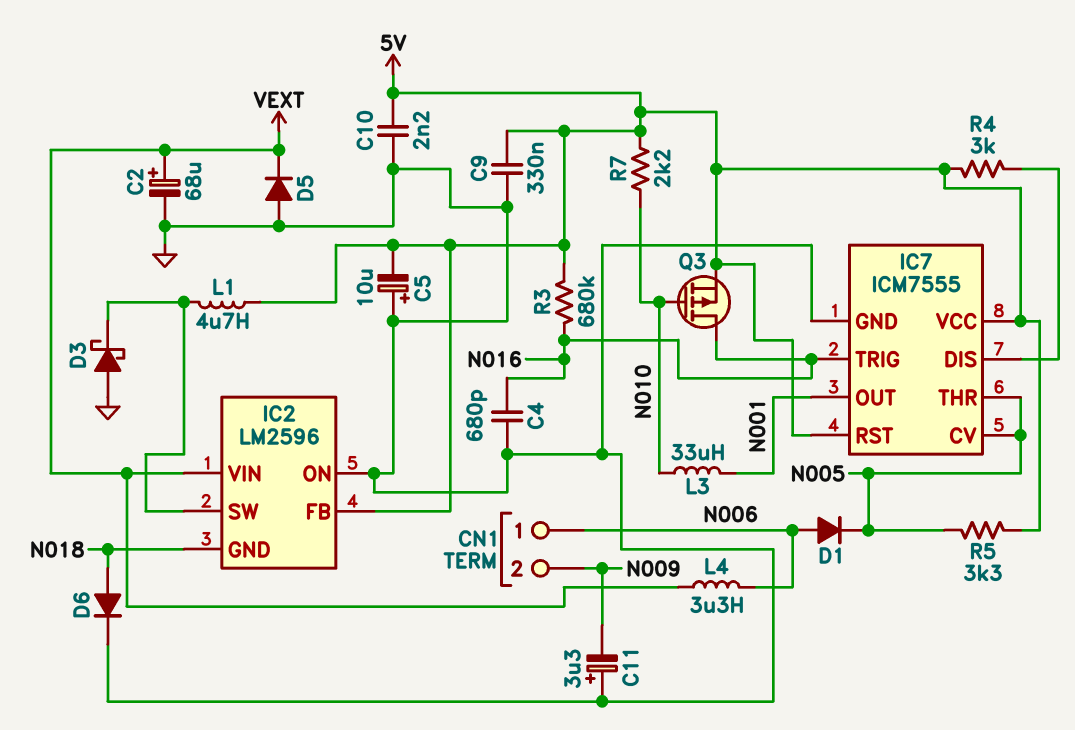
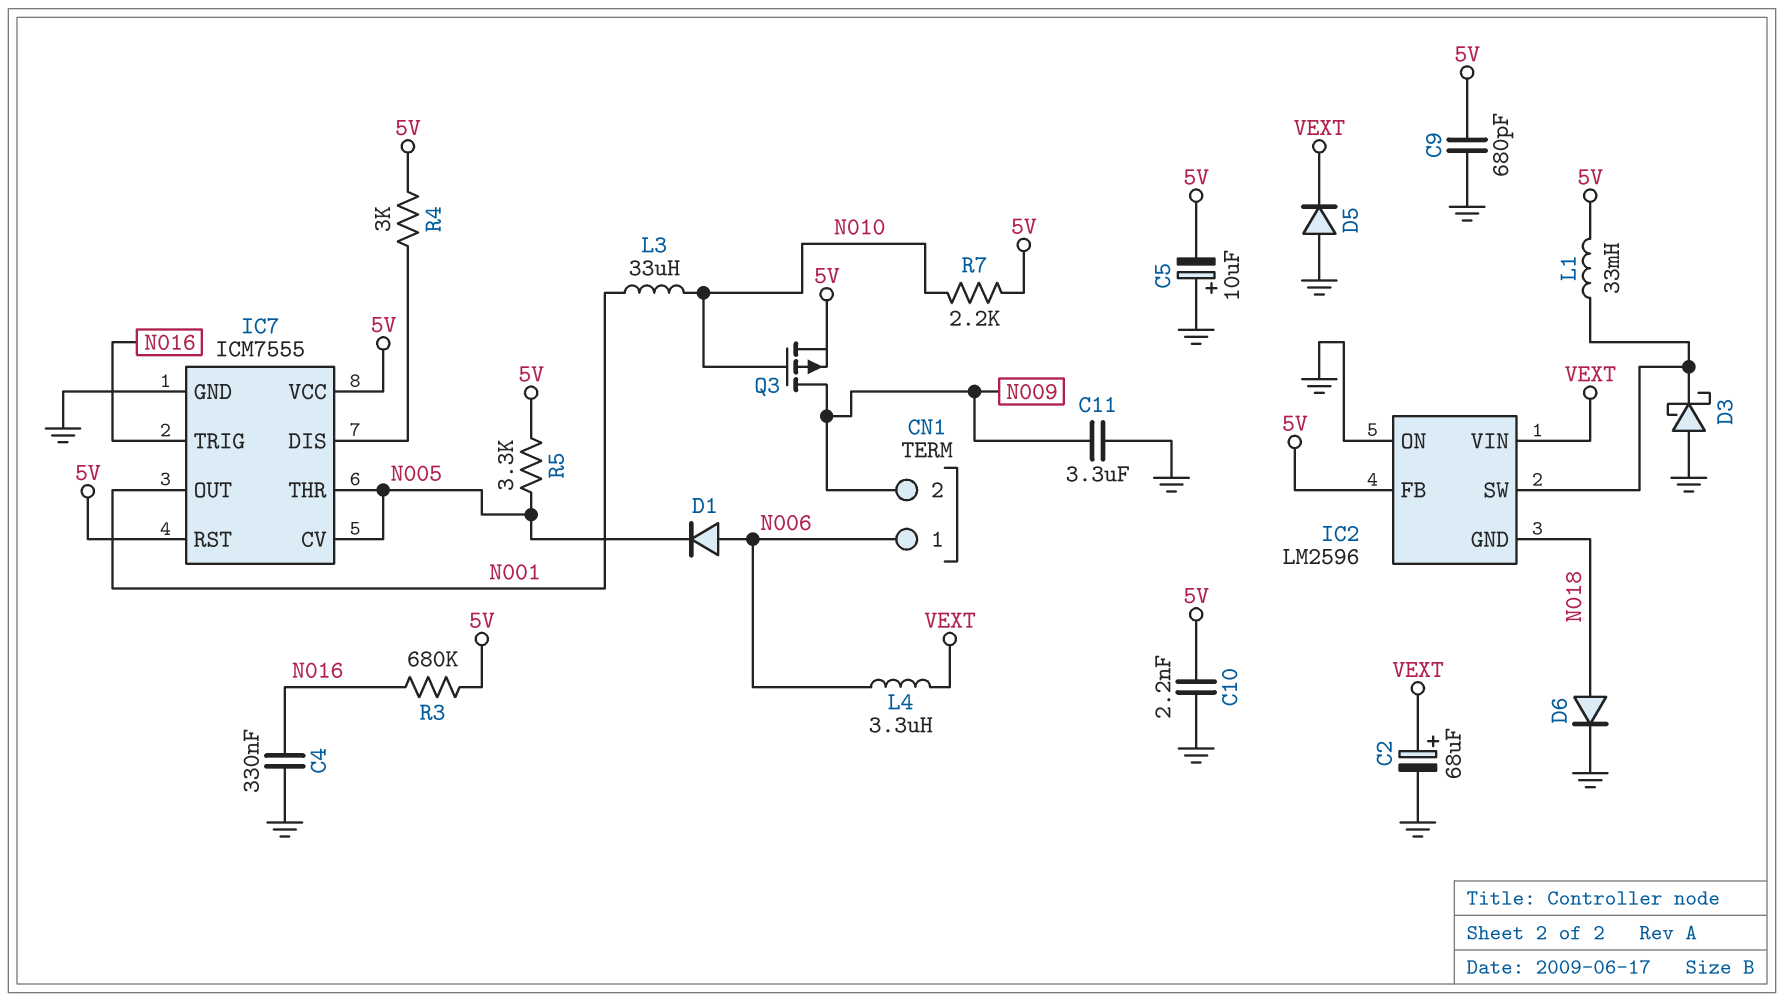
C4: 680pF (GND, N016) -> 330nF (GND, N016)
C9: 330nF (5V, GND) -> 680pF (5V, GND)
C11: 3.3uF (plus GND, minus N009) -> 3.3uF (GND, N009)
L1: 4.7uH (5V, IC2/SW) -> 33mH (5V, IC2/SW)
Q3: PMOS (G N010, D N016, S 5V) -> PMOS (G N010, D N009, S 5V)

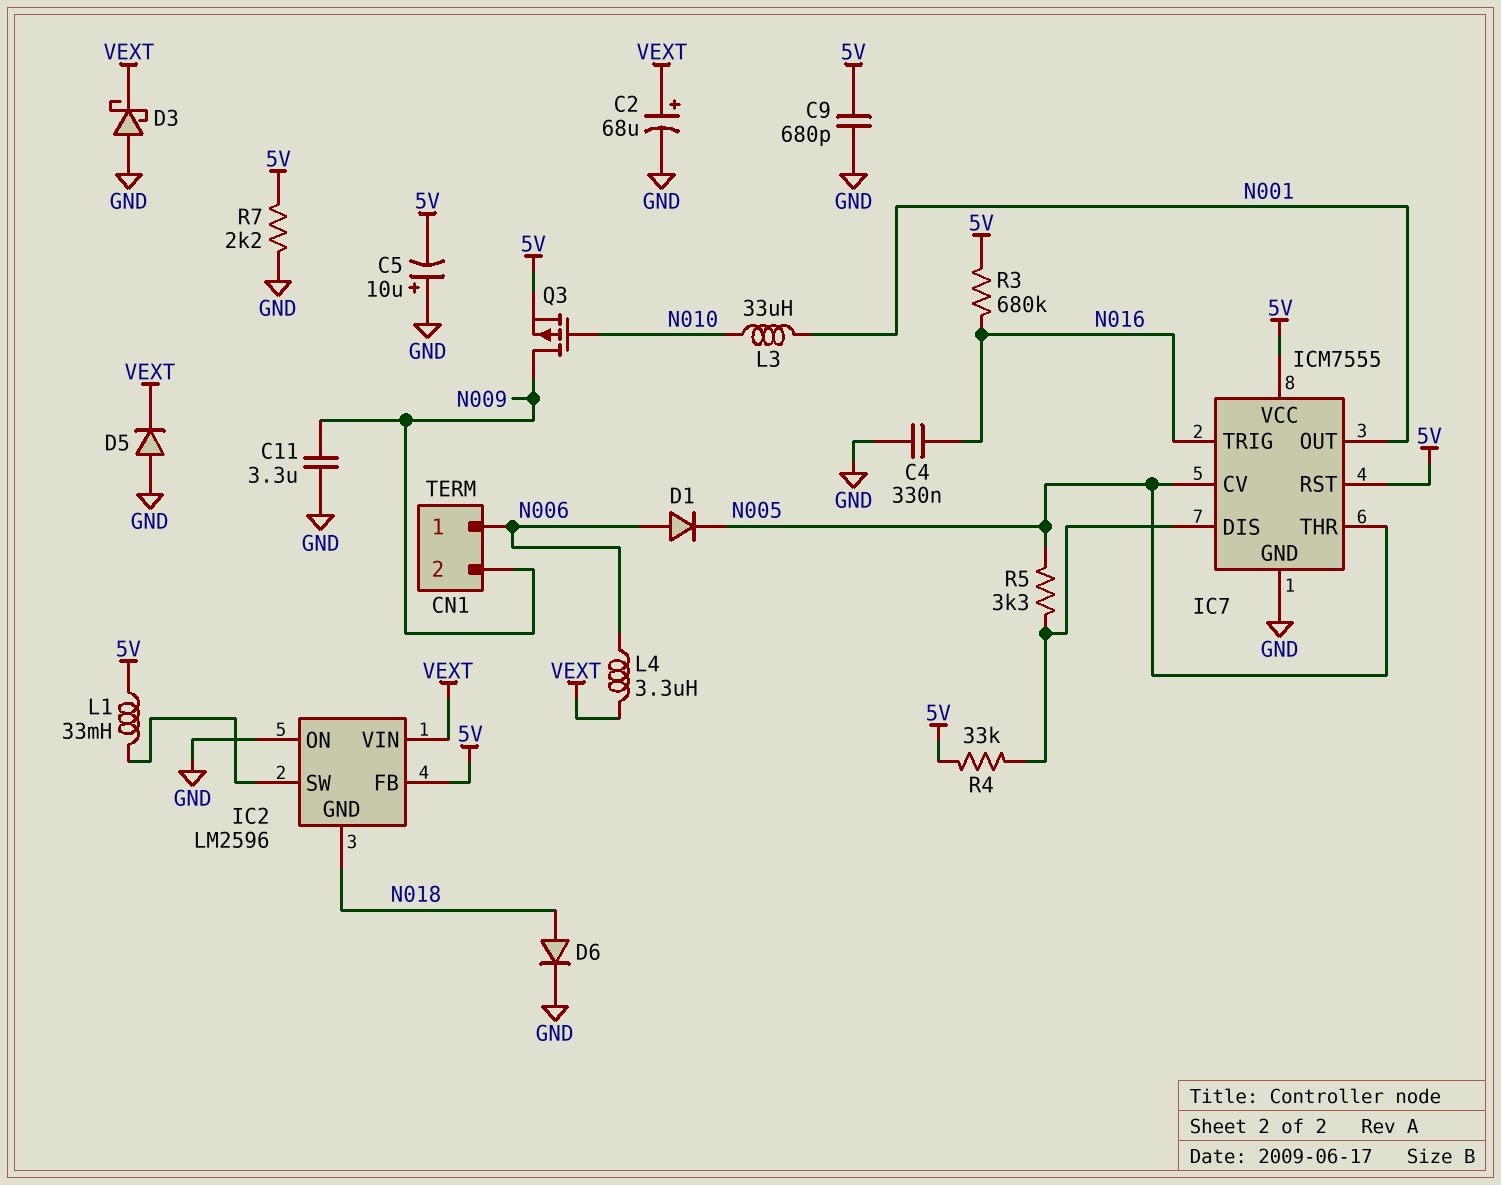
C10: 2.2nF (5V, GND) -> none
D3: schottky (A GND, K IC2/SW) -> schottky (A GND, K VEXT)
R4: 3k (5V, IC7/DIS) -> 33k (5V, IC7/DIS)
R5: 3.3k (5V, N005) -> 3.3k (IC7/DIS, N005)
R7: 2.2k (5V, N010) -> 2.2k (5V, GND)

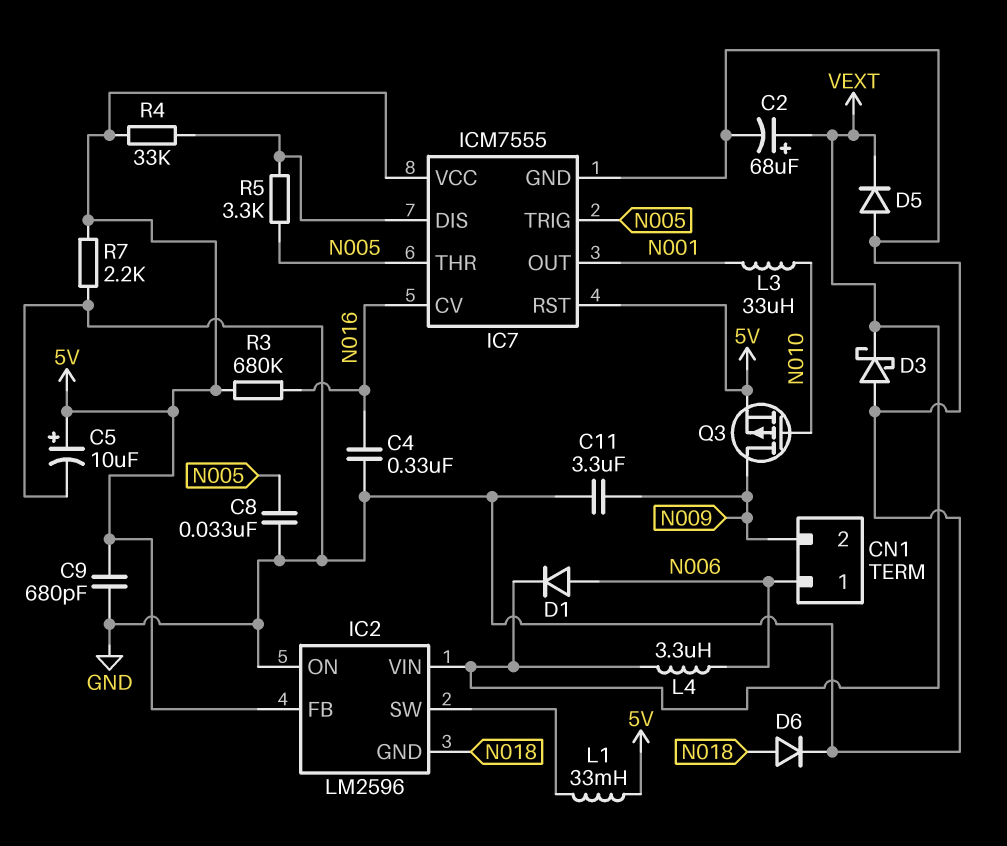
C5: 10uF (plus GND, minus 5V) -> 10uF (plus 5V, minus GND)
C8: none -> 33nF (GND, N005)
D1: diode (A N006, K N005) -> diode (A N006, K VEXT)
IC7 pin CV: N005 -> N016
IC7 pin TRIG: N016 -> N005

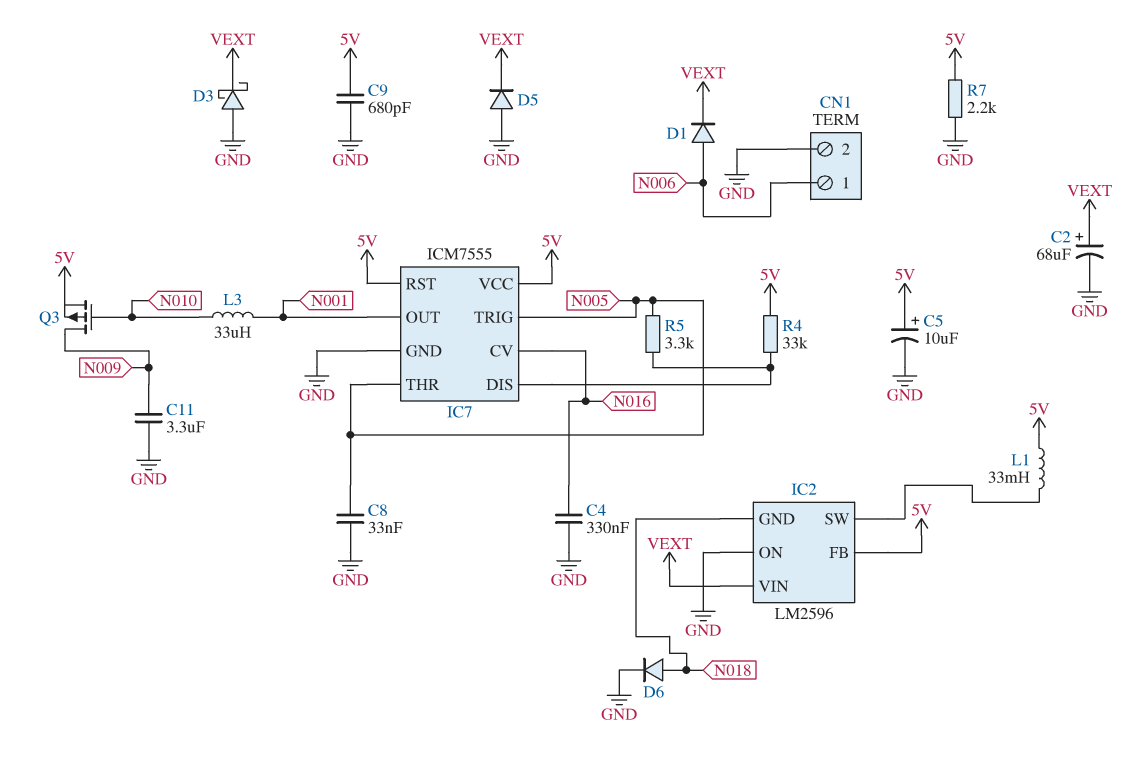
CN1 pin 2: N009 -> GND
L4: 3.3uH (N006, VEXT) -> none
R3: 680k (5V, N016) -> none

